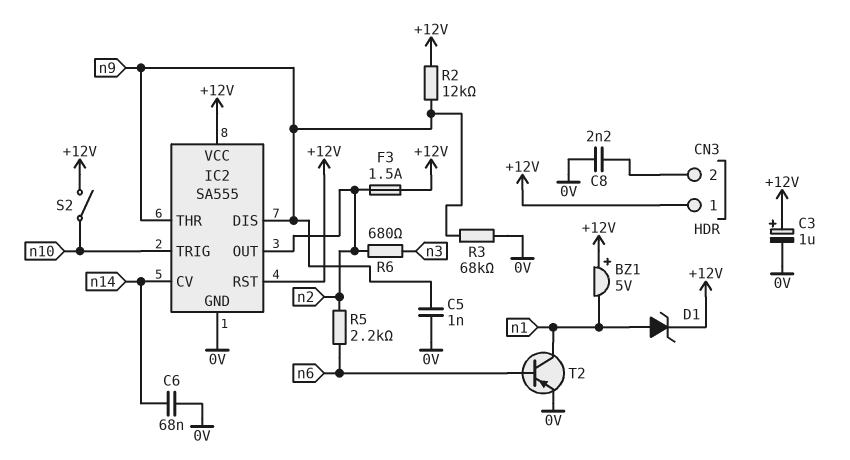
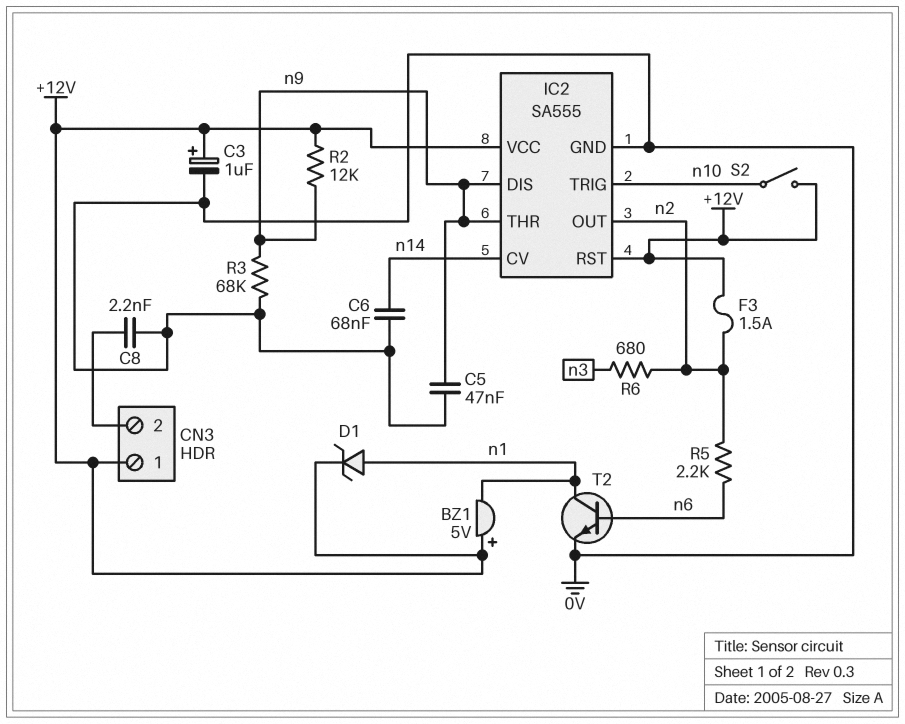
C5: 1nF (0V, n9) -> 47nF (0V, n9)
T2: PNP (B n6, C n1, E 0V) -> NPN (B n6, C n1, E 0V)

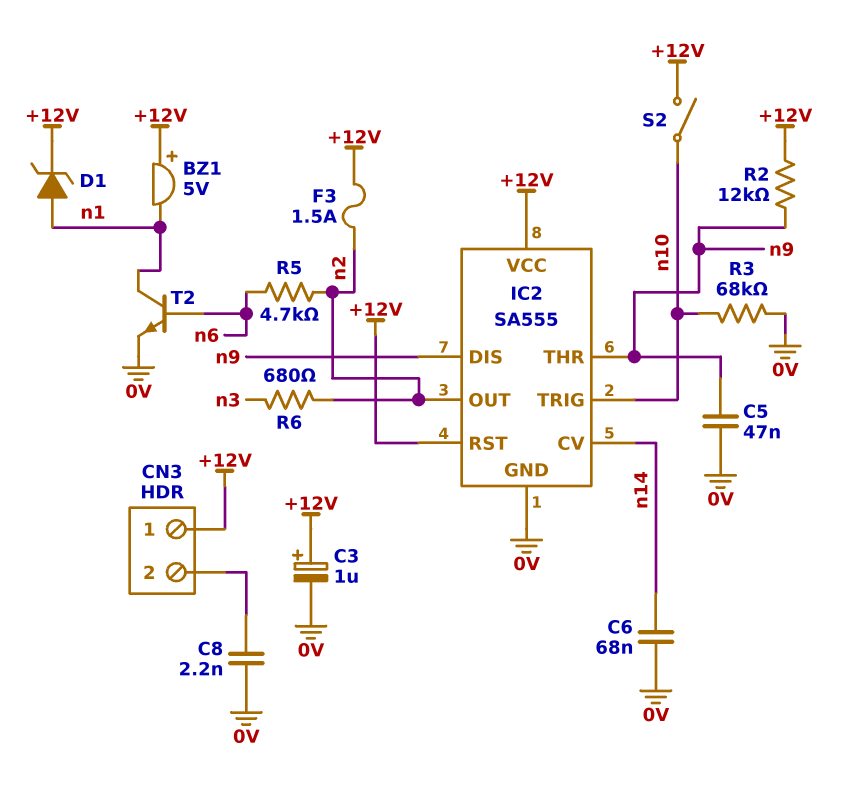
R3: 68k (0V, n9) -> 68k (0V, n10)
R5: 2.2k (n2, n6) -> 4.7k (n2, n6)

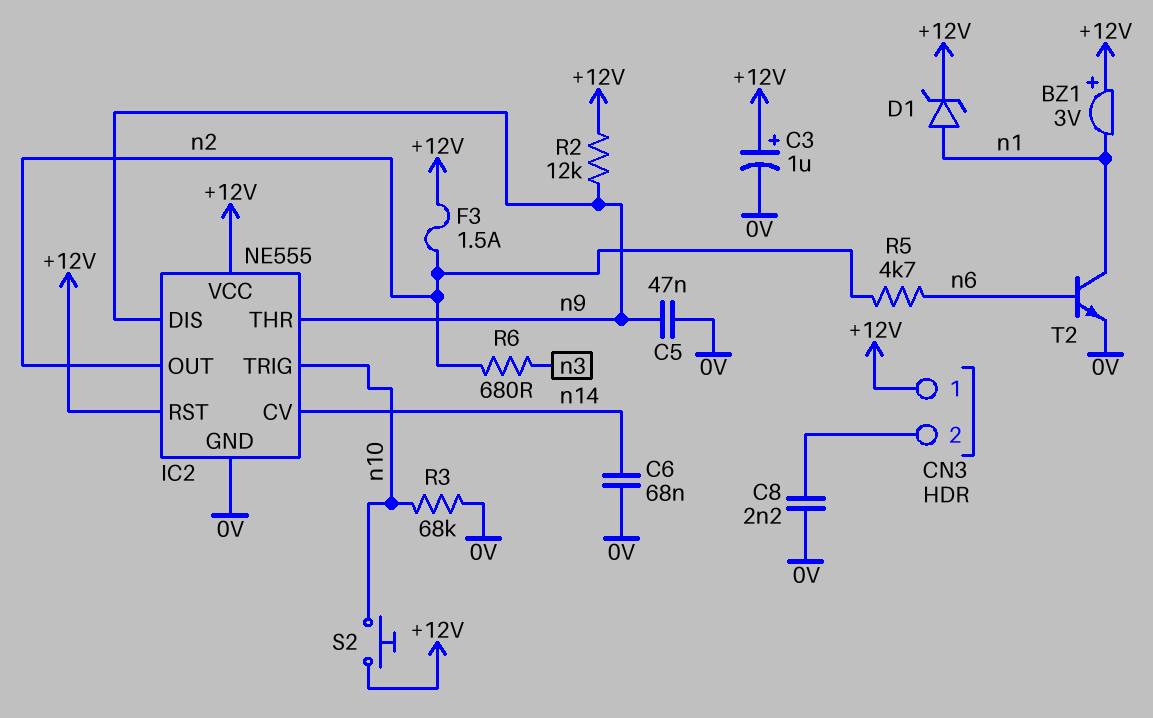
BZ1: buzzer 5V (plus +12V, minus n1) -> buzzer 3V (plus +12V, minus n1)
IC2: SA555 -> NE555
S2: switch (+12V, n10) -> button (+12V, n10)

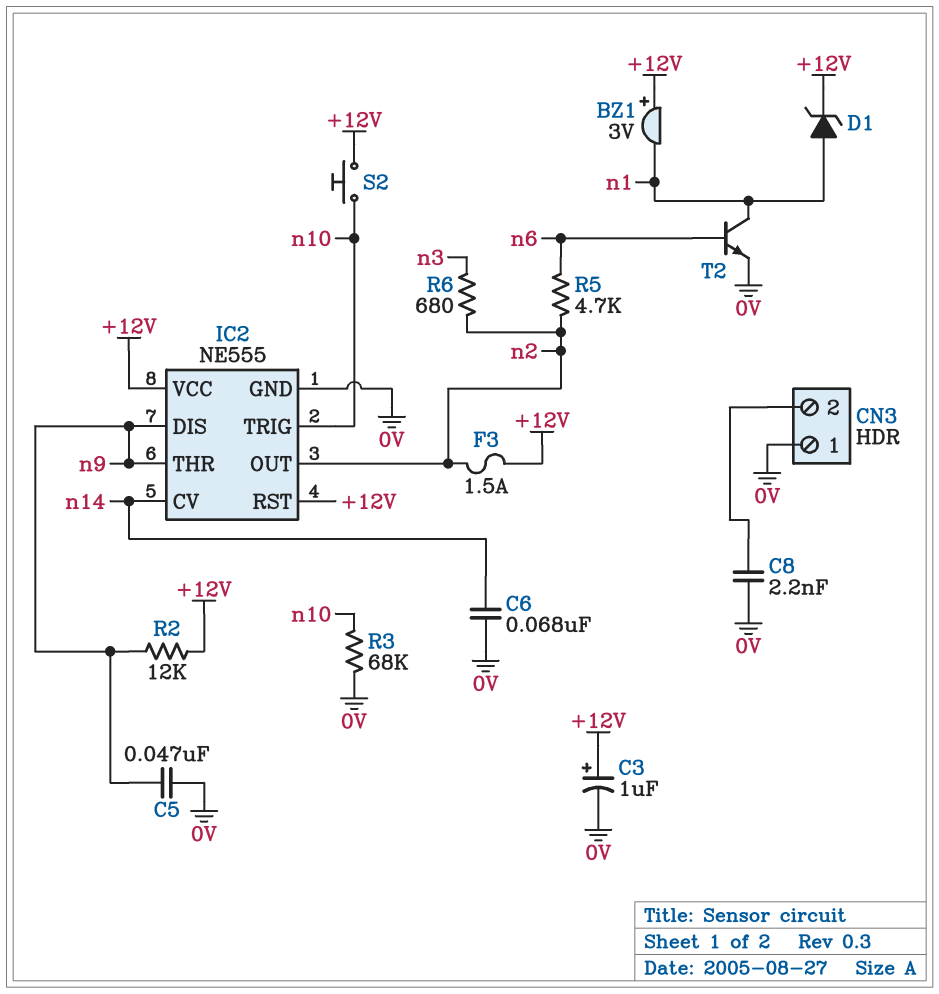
CN3 pin 1: +12V -> 0V

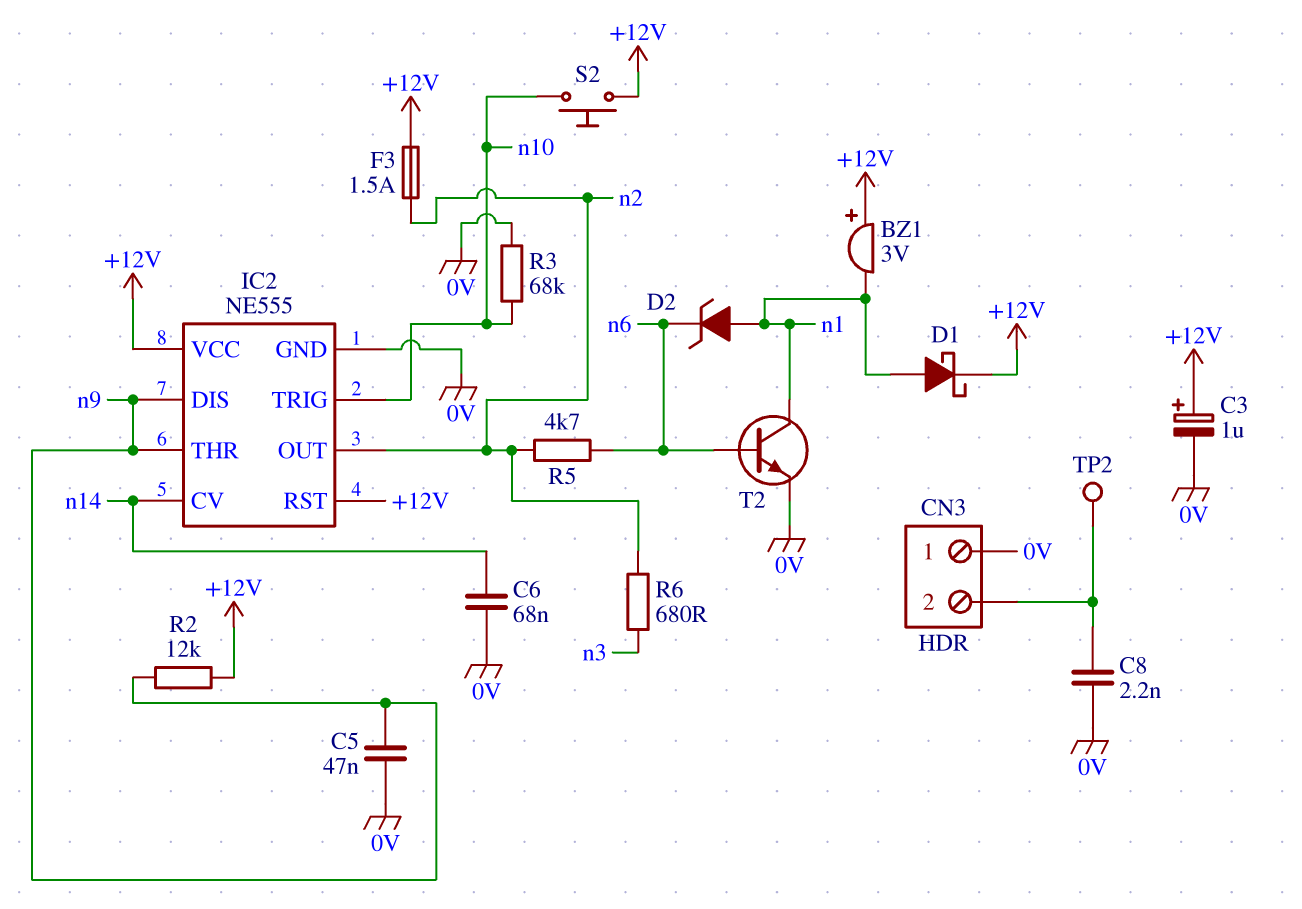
D1: zener (A n1, K +12V) -> schottky (A n1, K +12V)
D2: none -> zener (A n1, K n6)
TP2: none -> test point (CN3/2)

